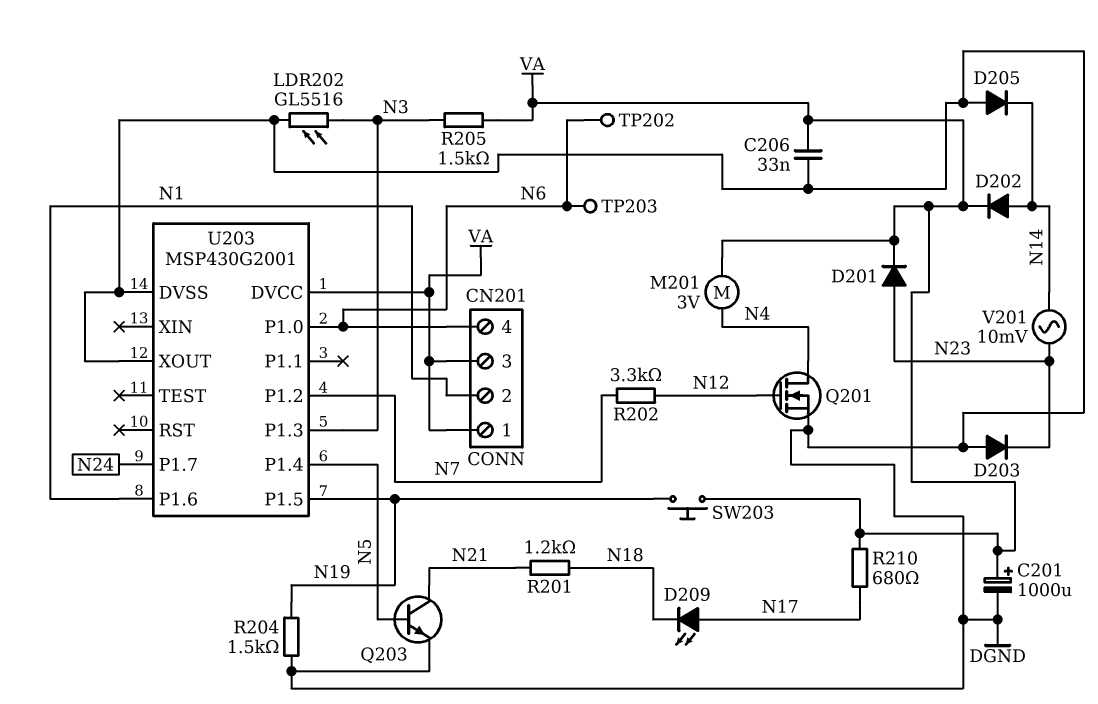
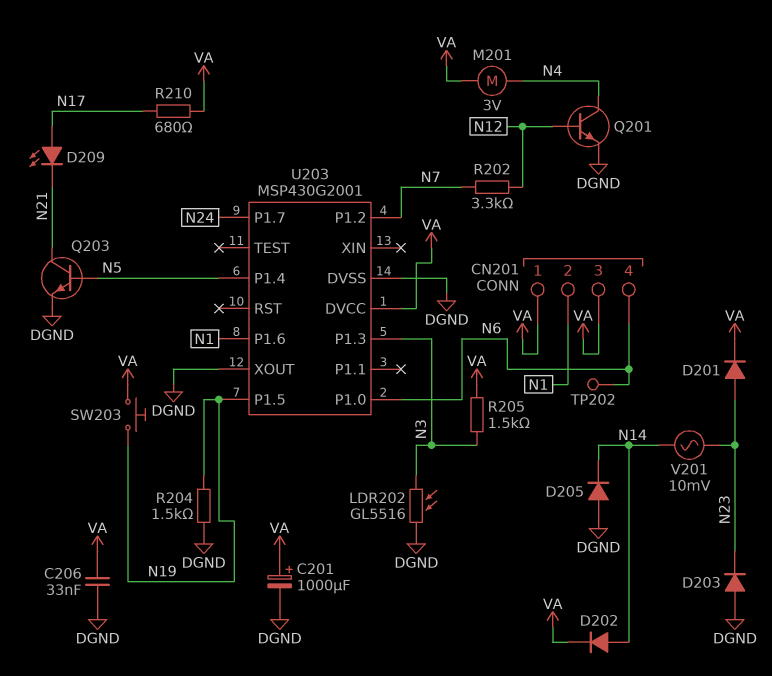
D209: LED (A N17, K N18) -> LED (A N17, K N21)
Q201: NMOS (G N12, D N4, S DGND) -> NPN (B N12, C N4, E DGND)
R201: 1.2k (N18, N21) -> none
TP203: test point (N6) -> none

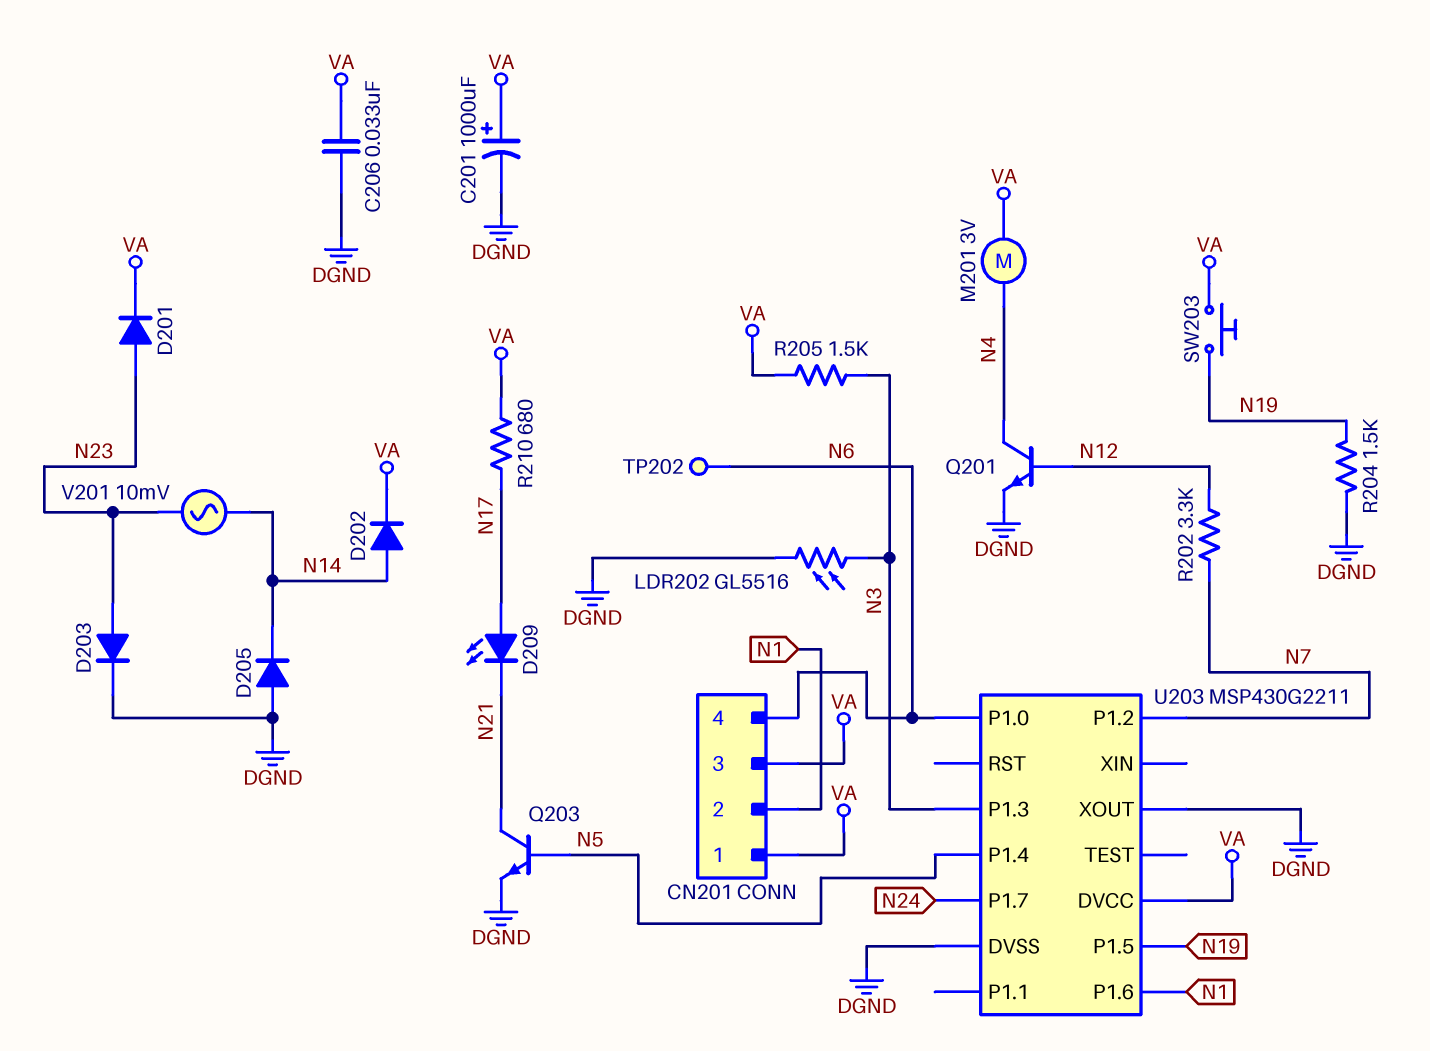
D203: diode (A DGND, K N23) -> diode (A N23, K DGND)
U203: MSP430G2001 -> MSP430G2211

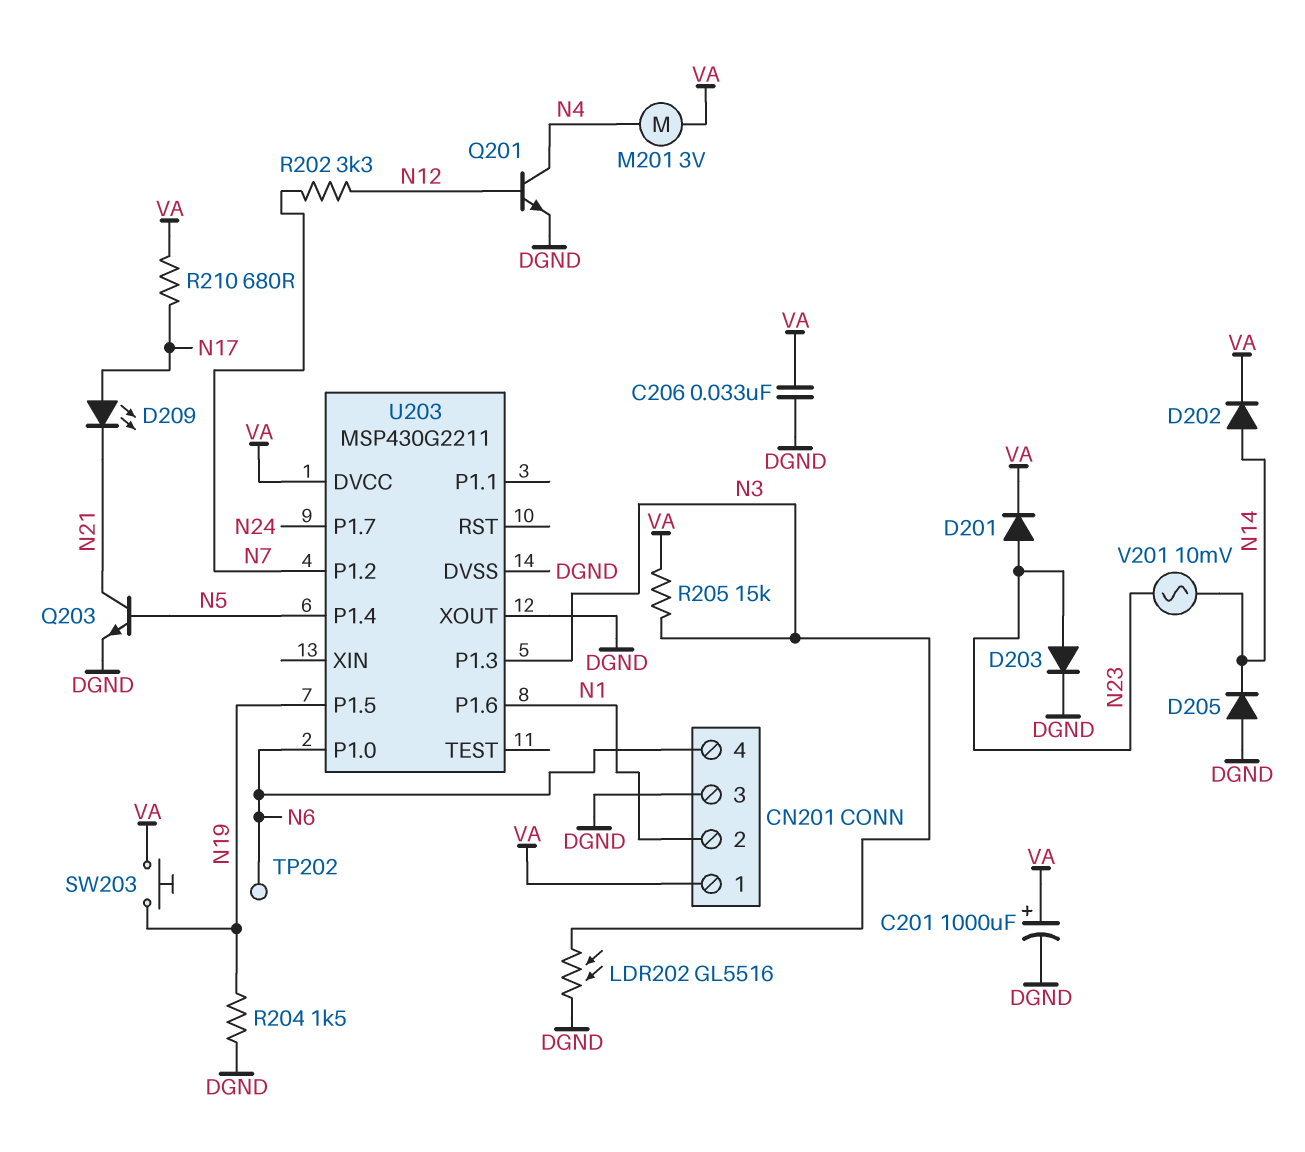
CN201 pin 3: VA -> DGND
R205: 1.5k (N3, VA) -> 15k (N3, VA)

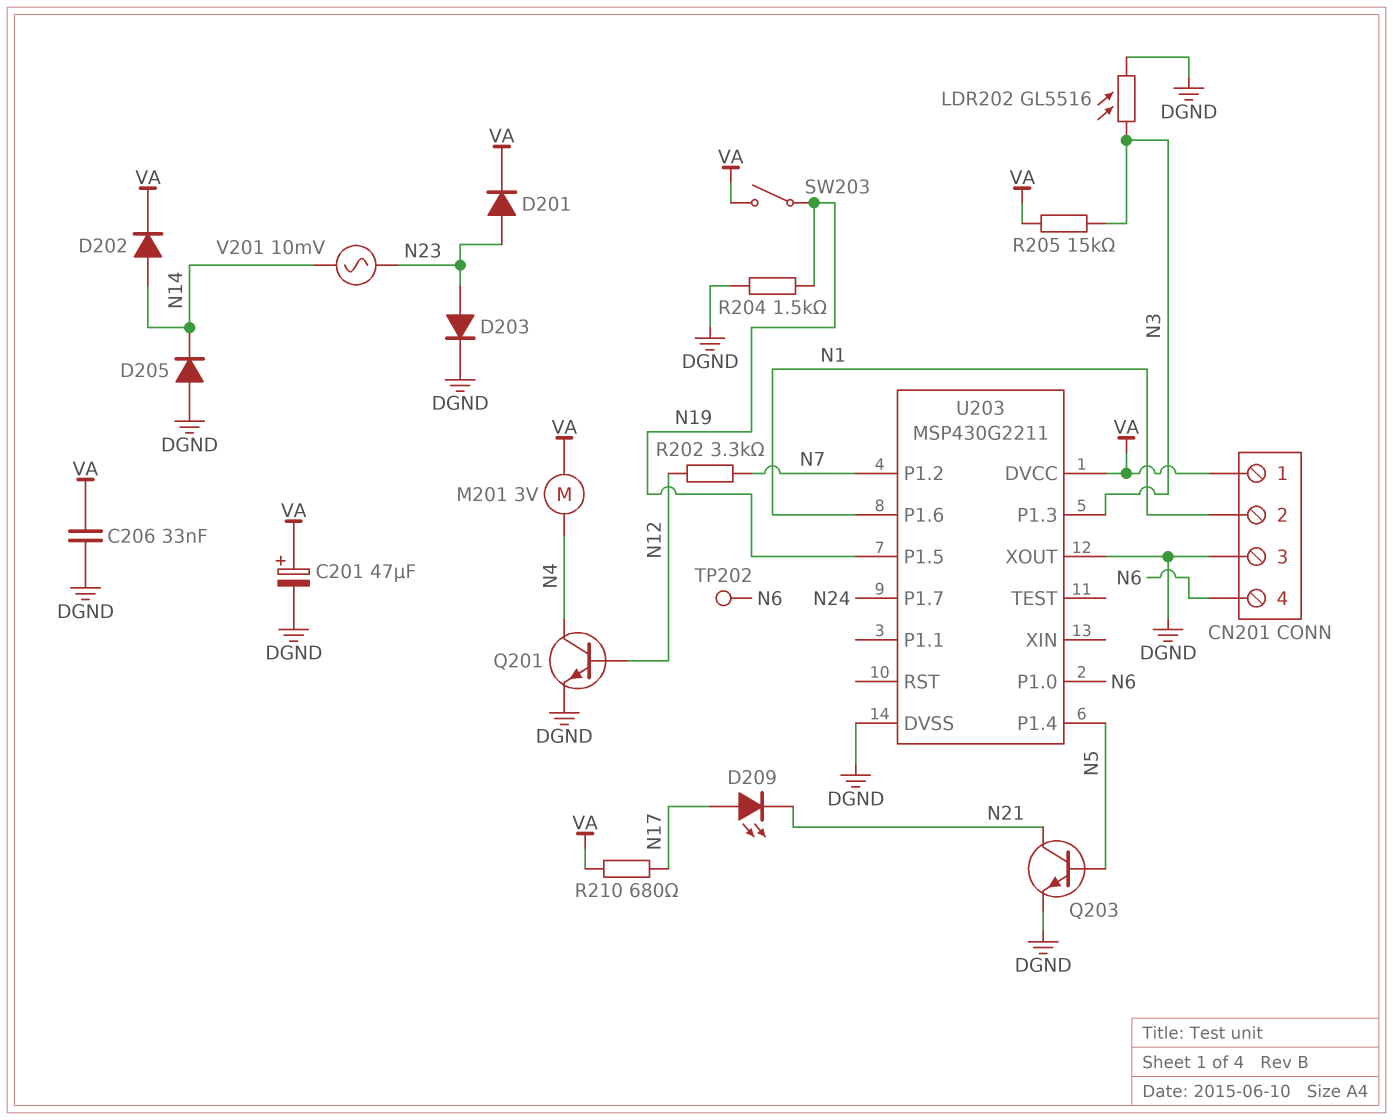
C201: 1000uF (plus VA, minus DGND) -> 47uF (plus VA, minus DGND)
SW203: button (N19, VA) -> switch (N19, VA)

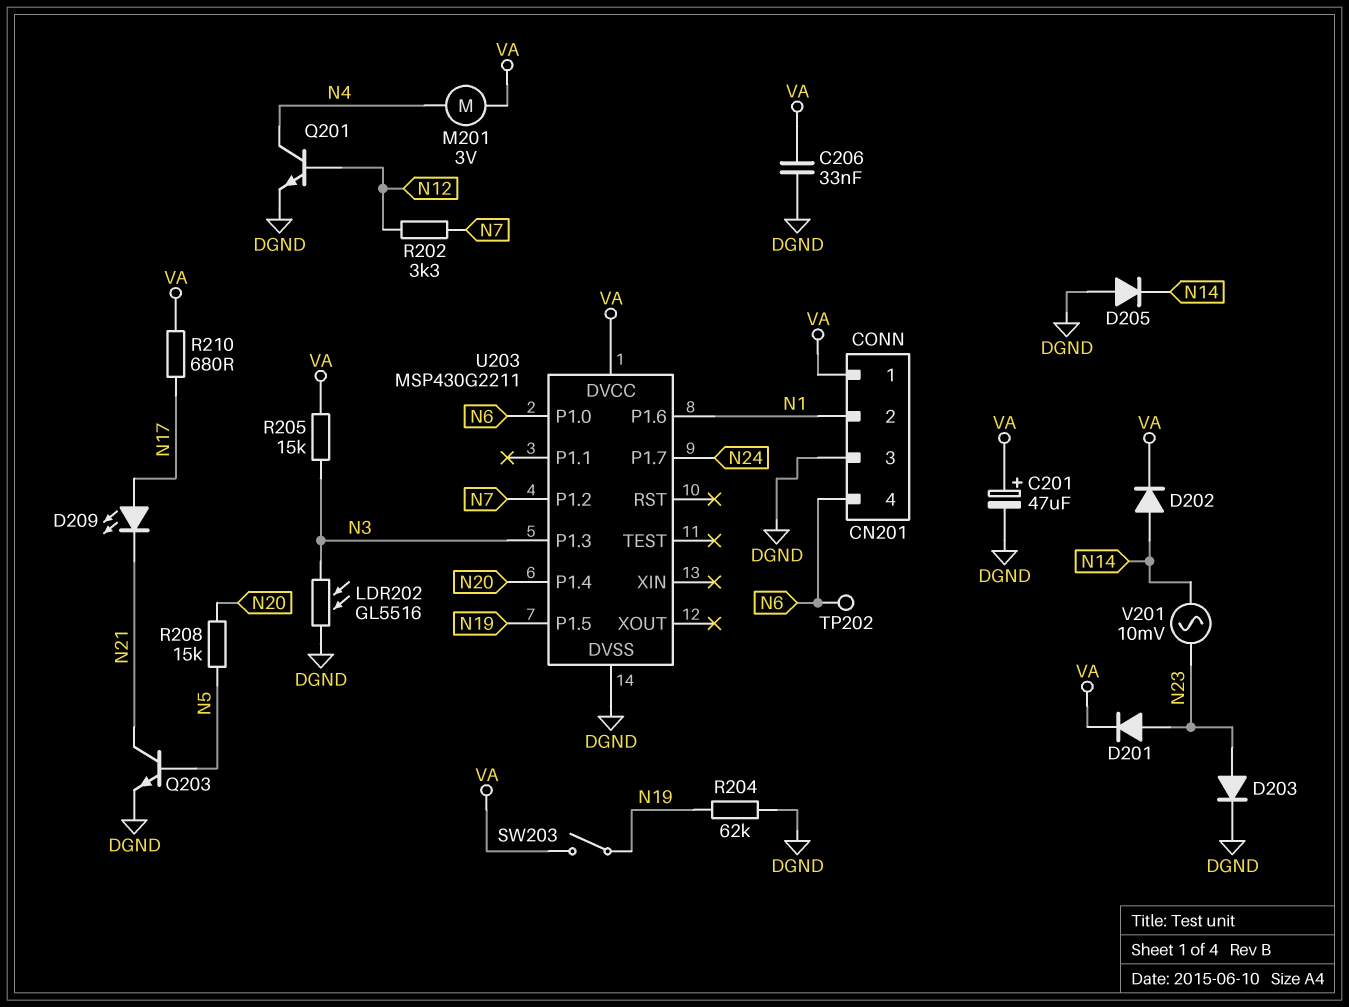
R204: 1.5k (DGND, N19) -> 62k (DGND, N19)
R208: none -> 15k (N5, N20)
U203 pin P1.4: N5 -> N20
U203 pin XOUT: DGND -> none

